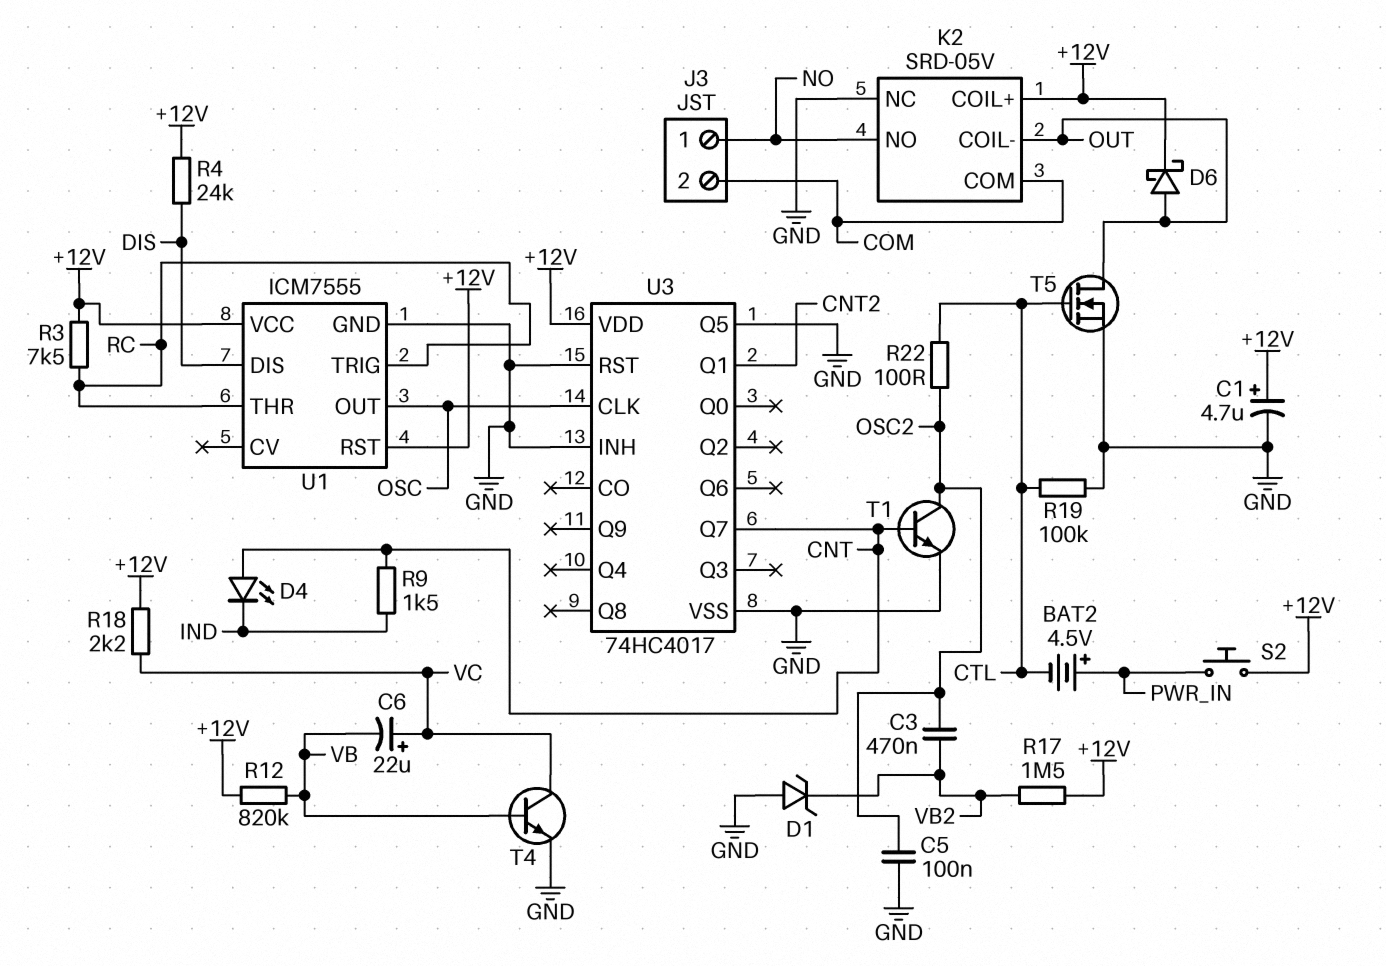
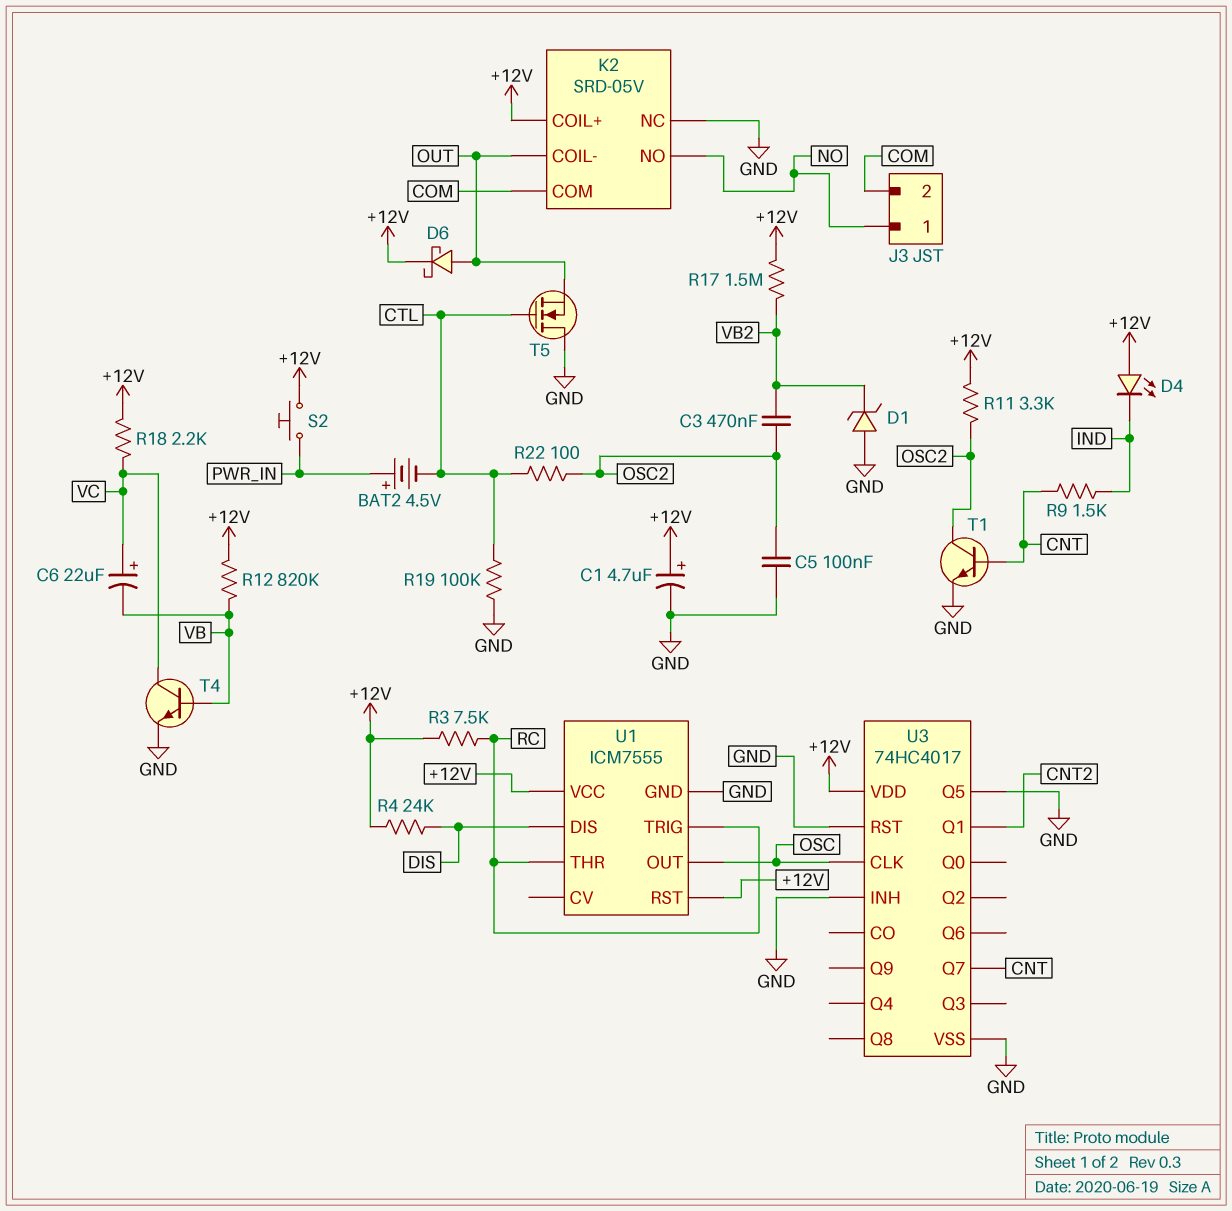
D4: LED (A CNT, K IND) -> LED (A +12V, K IND)
R11: none -> 3.3k (+12V, OSC2)
T5: NMOS (G CTL, D OUT, S GND) -> NMOS (G CTL, D GND, S OUT)

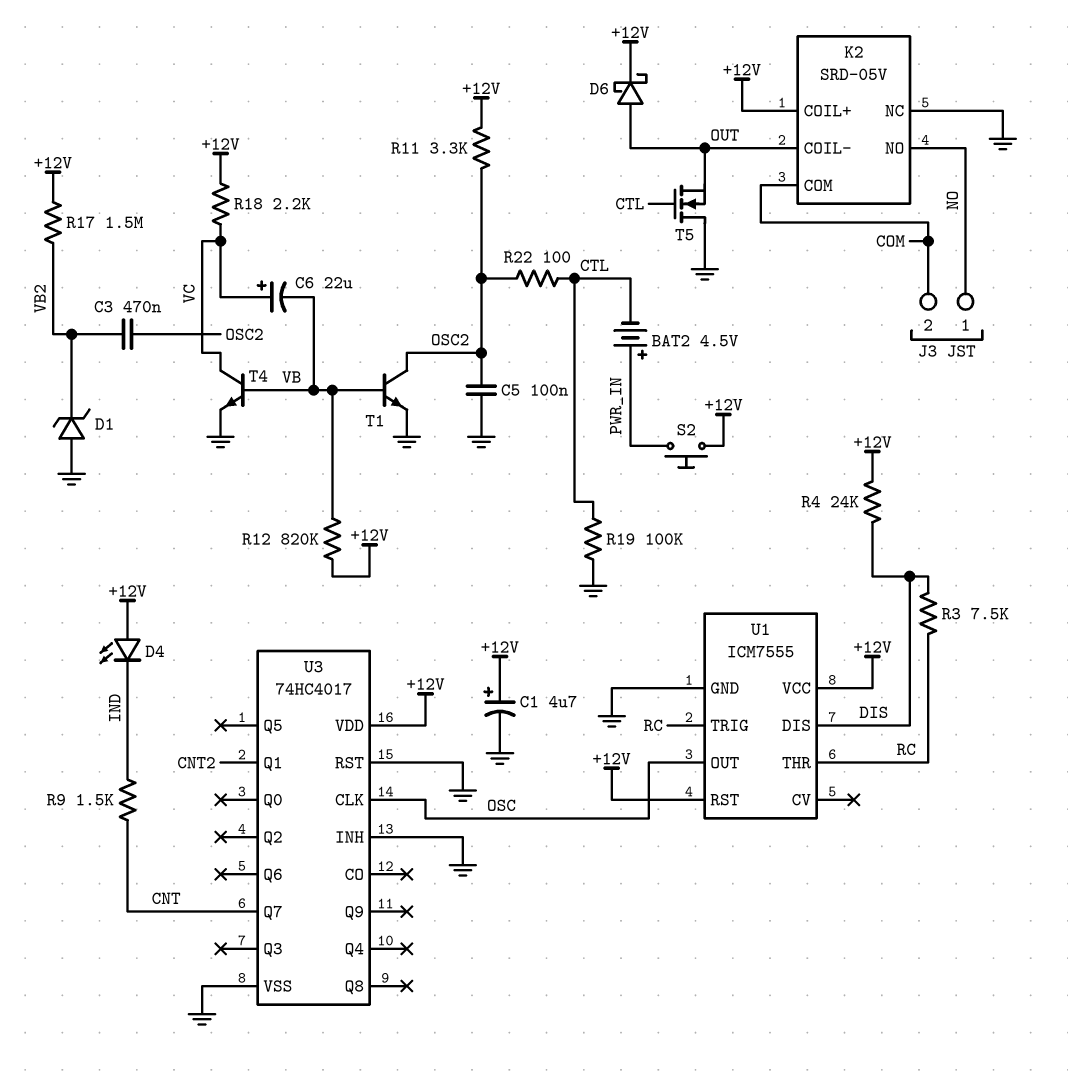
R3: 7.5k (+12V, RC) -> 7.5k (DIS, RC)
T1: NPN (B CNT, C OSC2, E GND) -> NPN (B VB, C OSC2, E GND)
U3 pin Q5: GND -> none

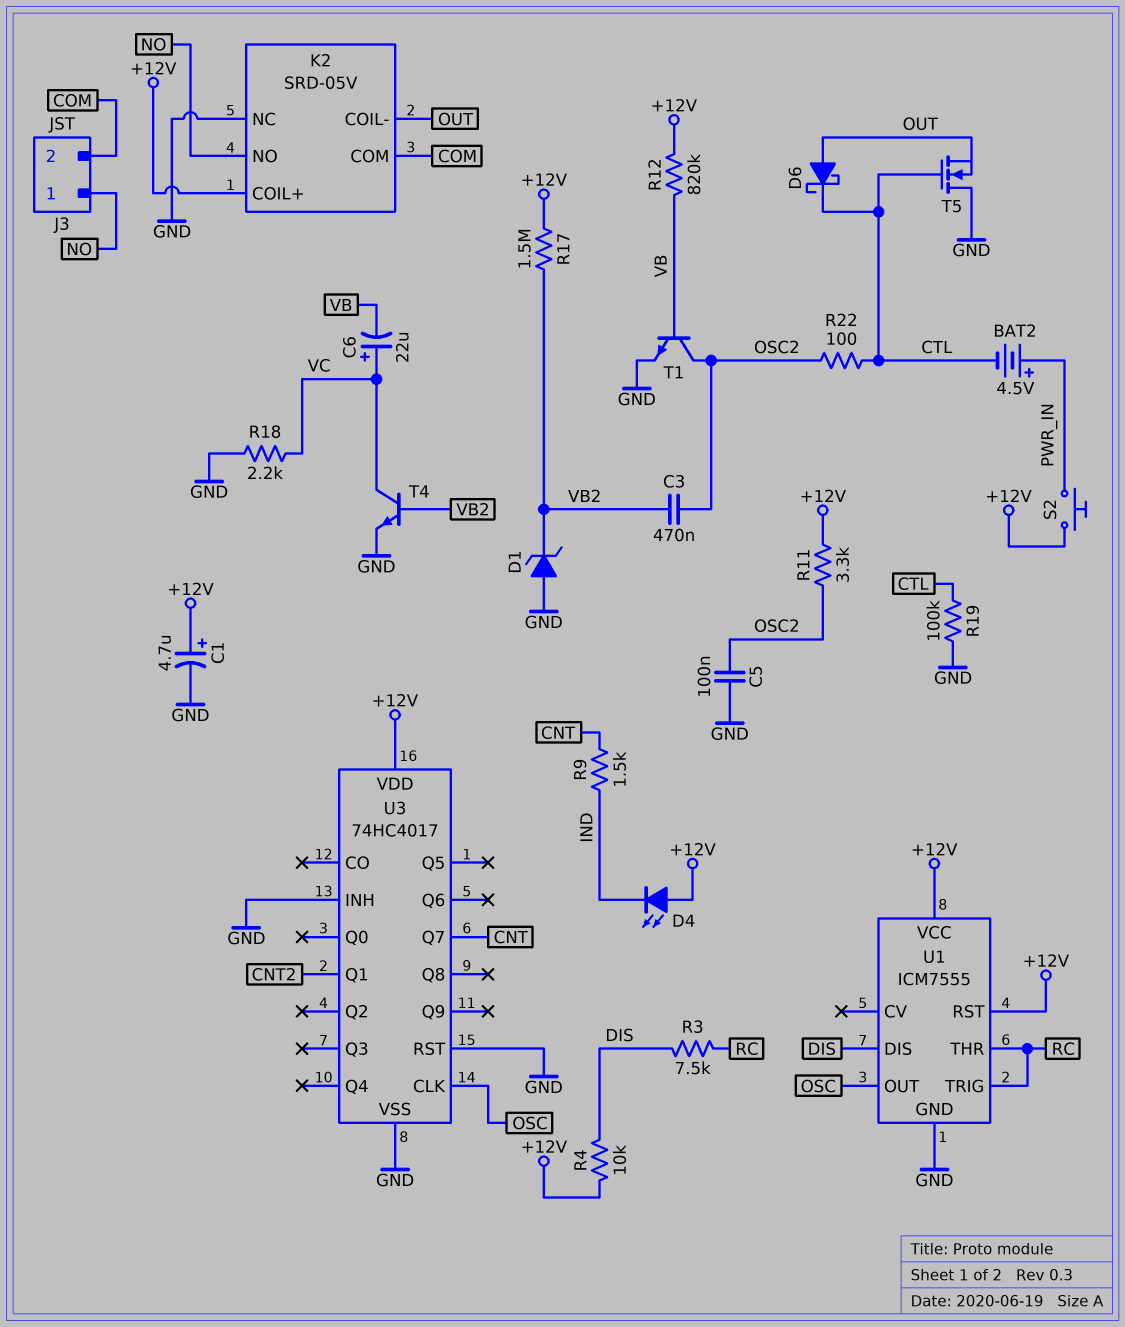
D6: schottky (A OUT, K +12V) -> schottky (A OUT, K CTL)
R4: 24k (+12V, DIS) -> 10k (+12V, DIS)
R18: 2.2k (+12V, VC) -> 2.2k (GND, VC)
T4: NPN (B VB, C VC, E GND) -> NPN (B VB2, C VC, E GND)

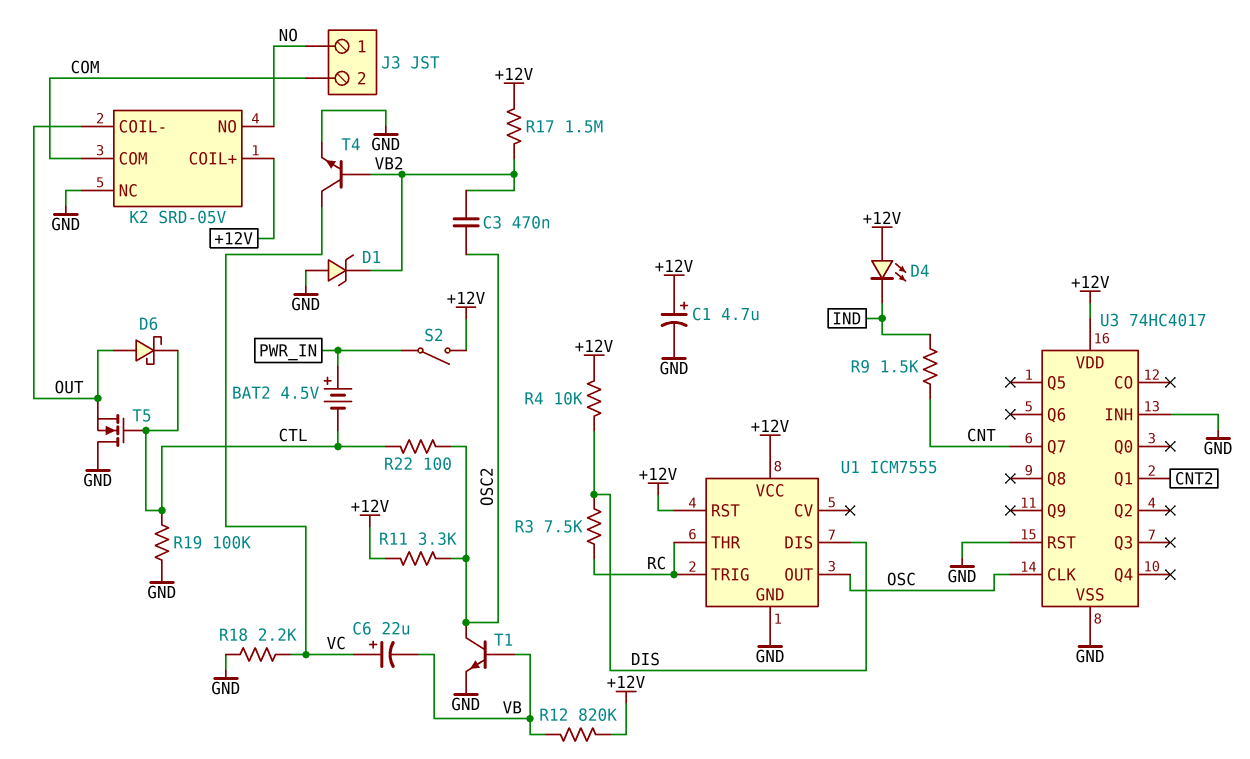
C5: 100nF (GND, OSC2) -> none
S2: button (+12V, PWR_IN) -> switch (+12V, PWR_IN)

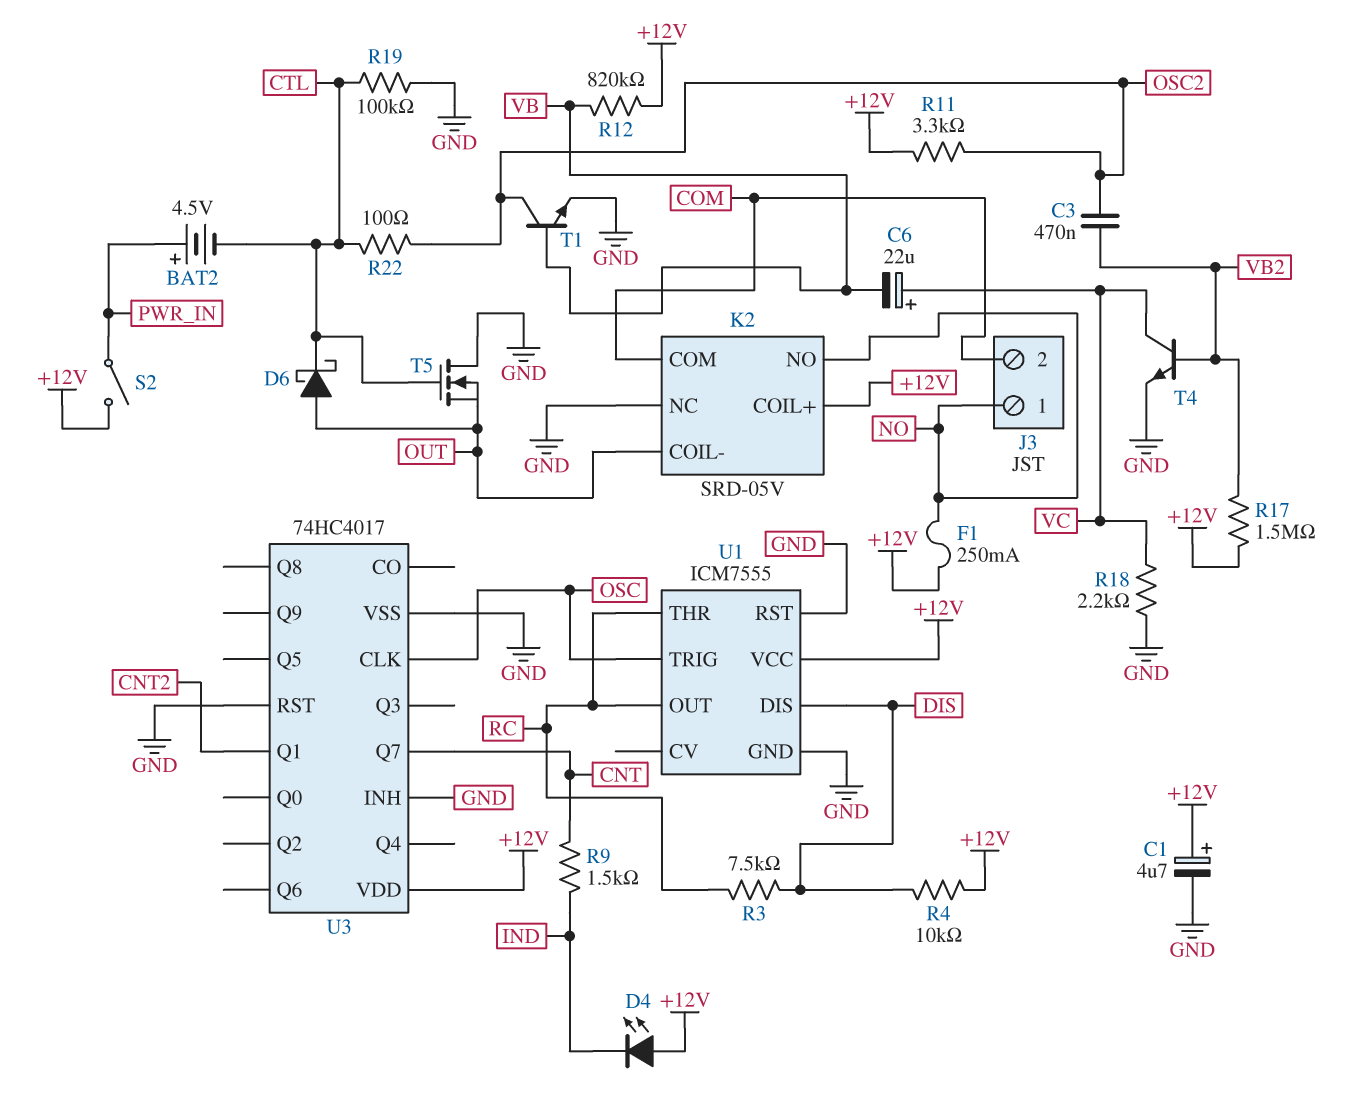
D1: zener (A GND, K VB2) -> none
F1: none -> 250mA (+12V, NO)
U1 pin OUT: OSC -> RC
U1 pin RST: +12V -> GND
U1 pin TRIG: RC -> OSC

